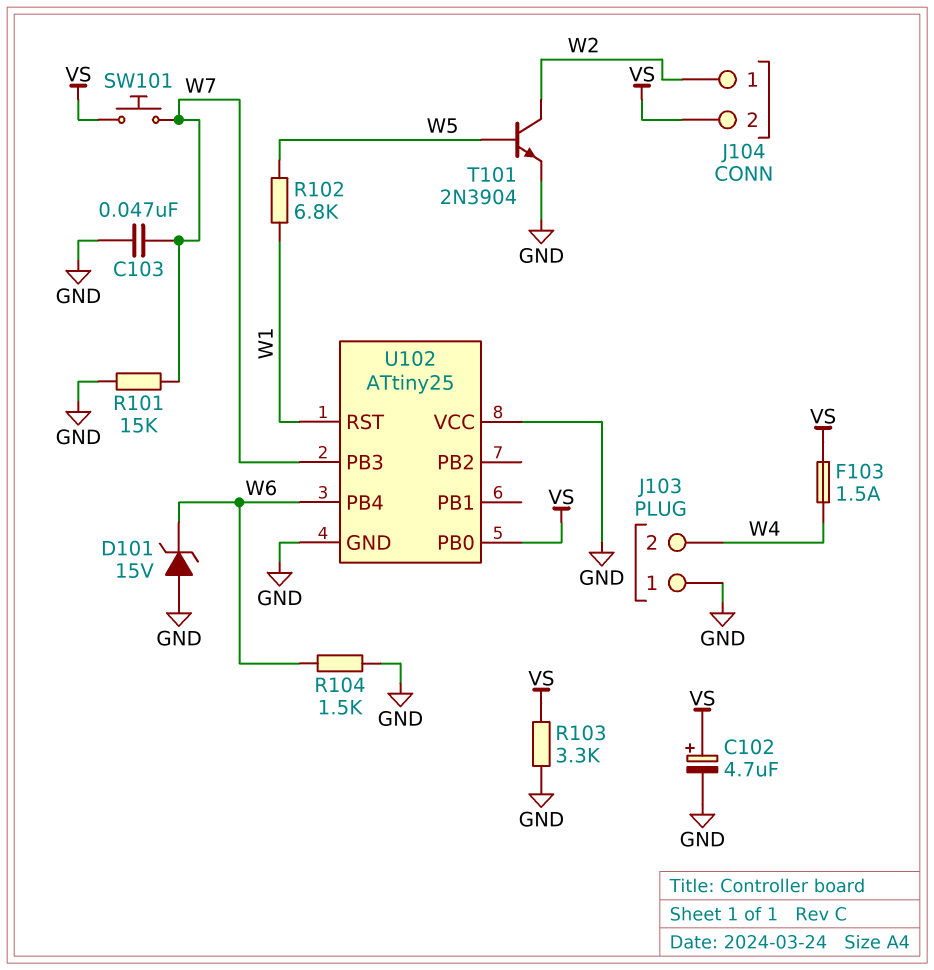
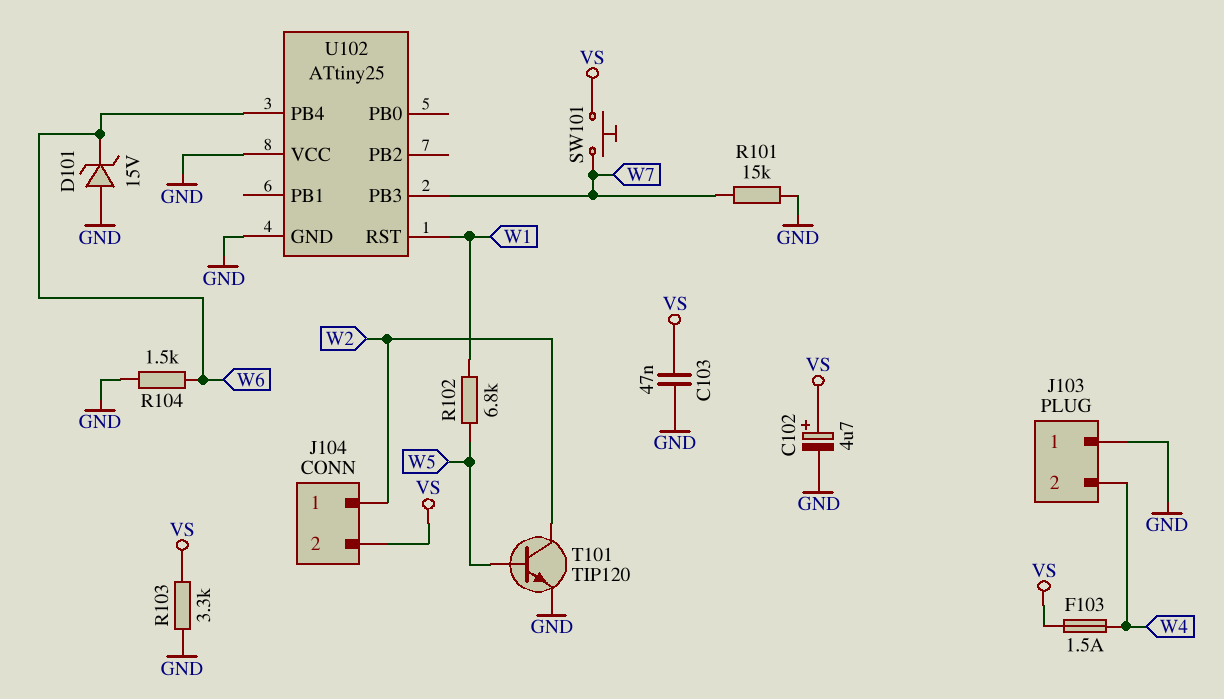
C103: 47nF (GND, W7) -> 47nF (GND, VS)
T101: NPN 2N3904 (B W5, C W2, E GND) -> NPN TIP120 (B W5, C W2, E GND)
U102 pin PB0: VS -> none

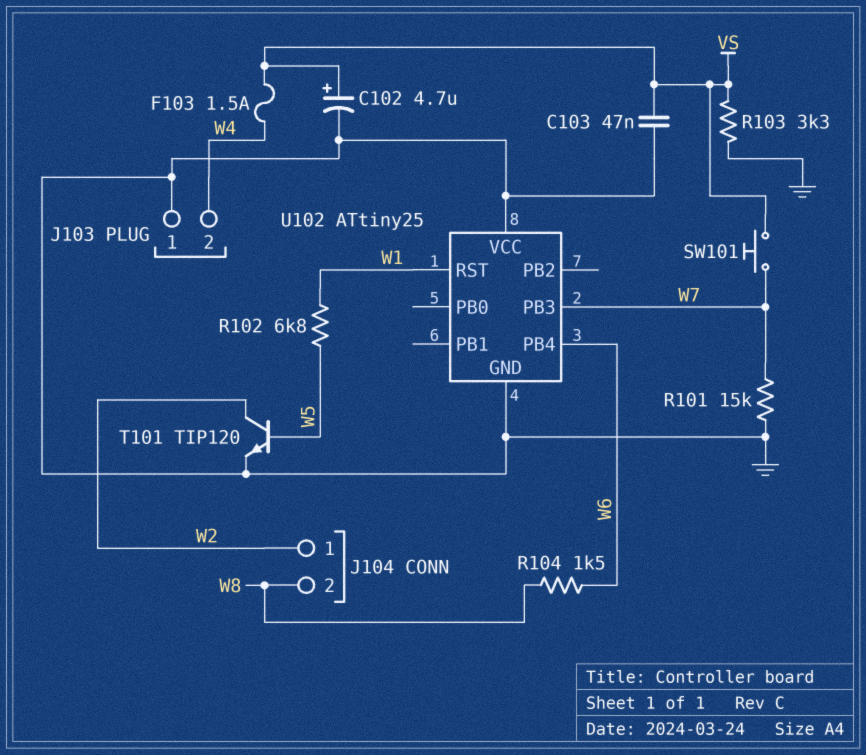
D101: zener 15V (A GND, K W6) -> none
J104 pin 2: VS -> W8
R104: 1.5k (GND, W6) -> 1.5k (W6, W8)

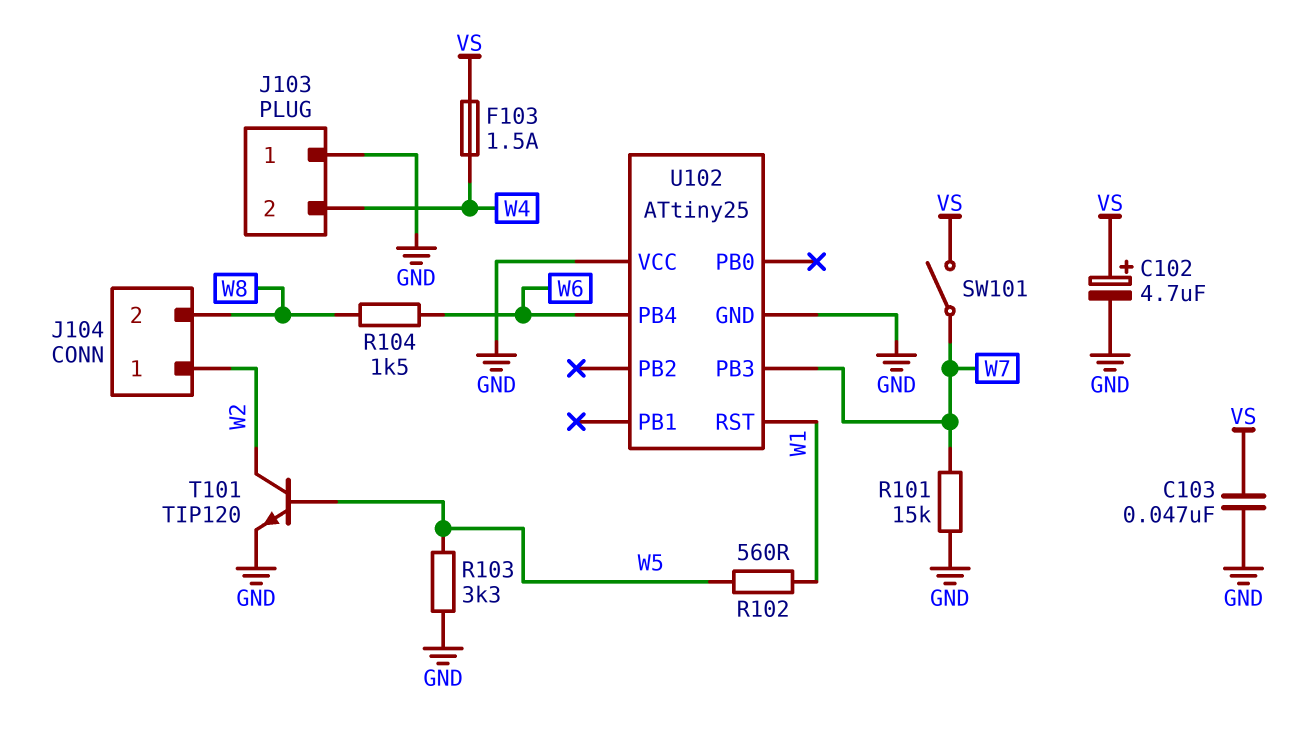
R102: 6.8k (W1, W5) -> 560 (W1, W5)
R103: 3.3k (GND, VS) -> 3.3k (GND, W5)
SW101: button (VS, W7) -> switch (VS, W7)

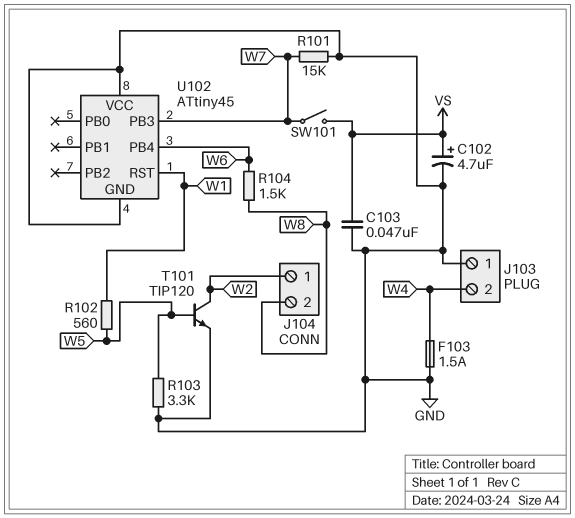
F103: 1.5A (VS, W4) -> 1.5A (GND, W4)
U102: ATtiny25 -> ATtiny45

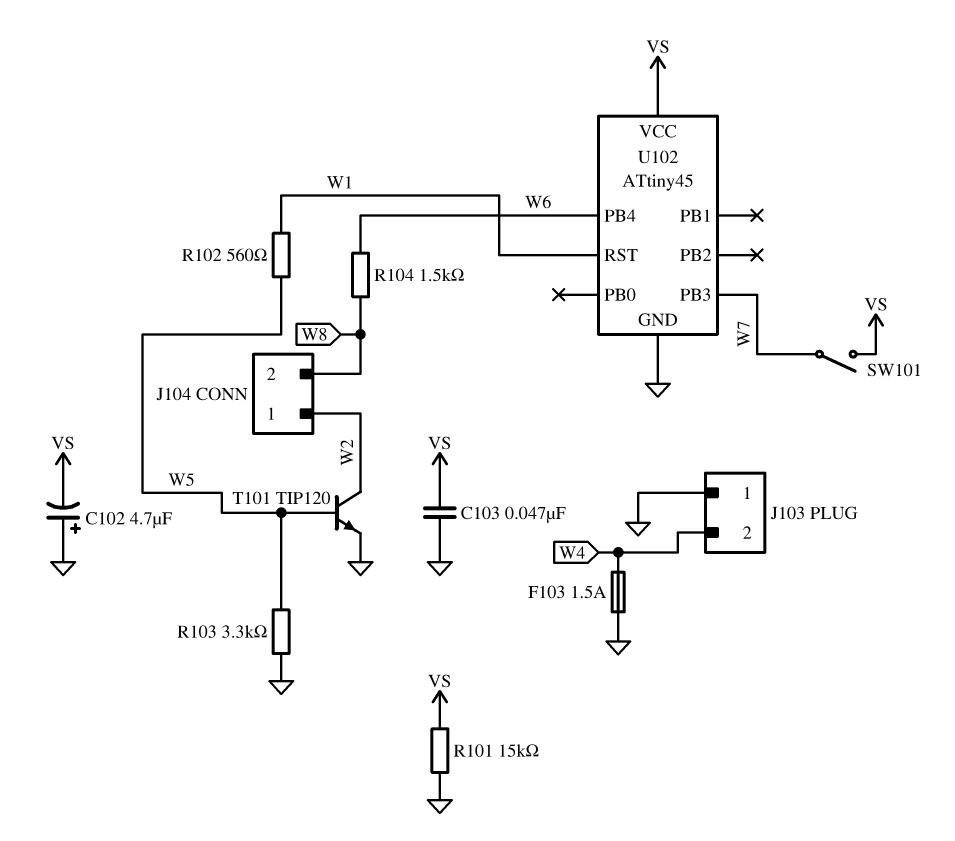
C102: 4.7uF (plus VS, minus GND) -> 4.7uF (plus GND, minus VS)
R101: 15k (GND, W7) -> 15k (GND, VS)
U102 pin VCC: GND -> VS

